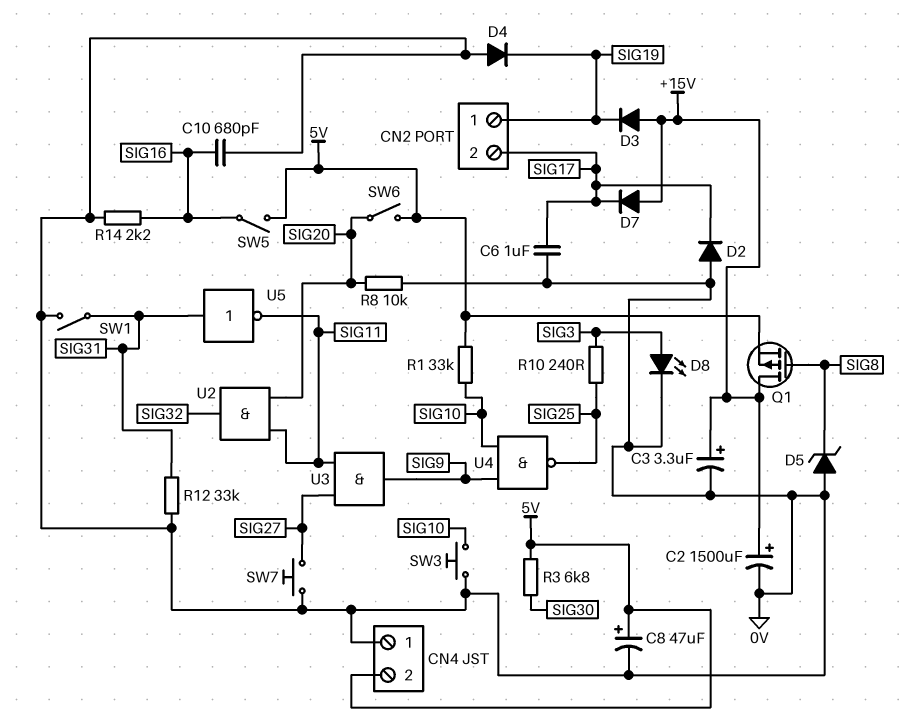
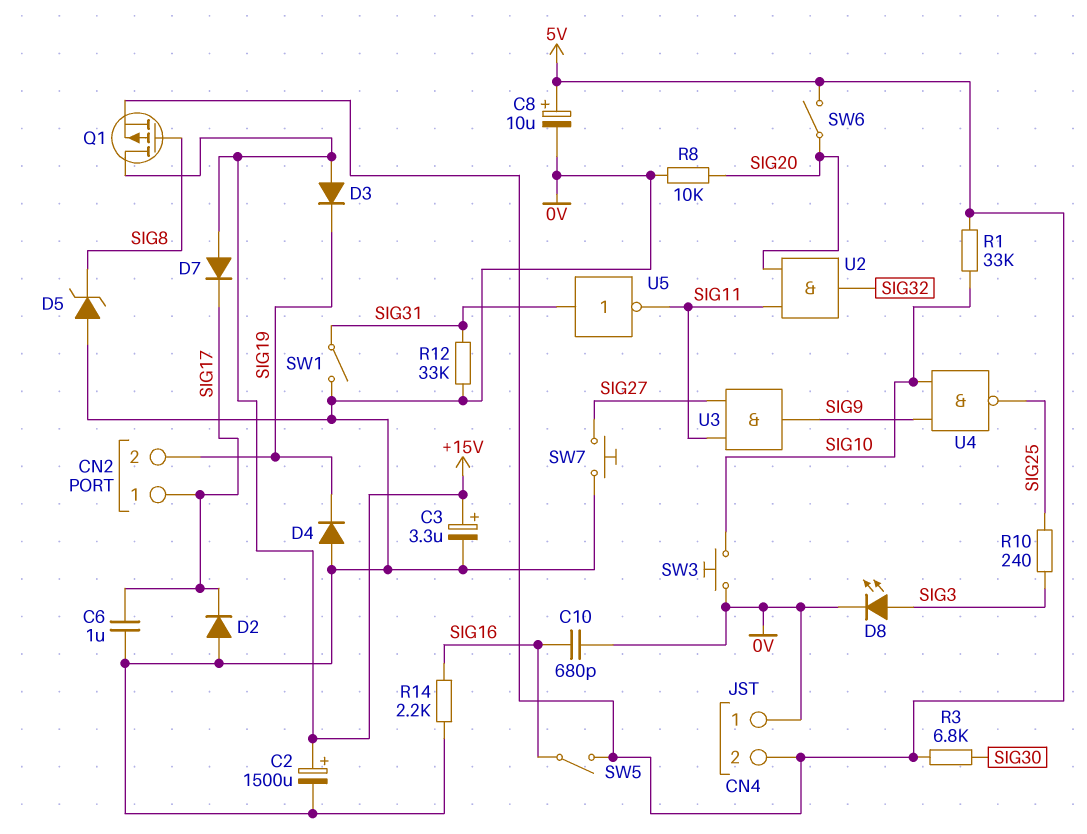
C8: 47uF (plus 5V, minus 0V) -> 10uF (plus 5V, minus 0V)
CN2 pin 1: SIG19 -> SIG17
CN2 pin 2: SIG17 -> SIG19

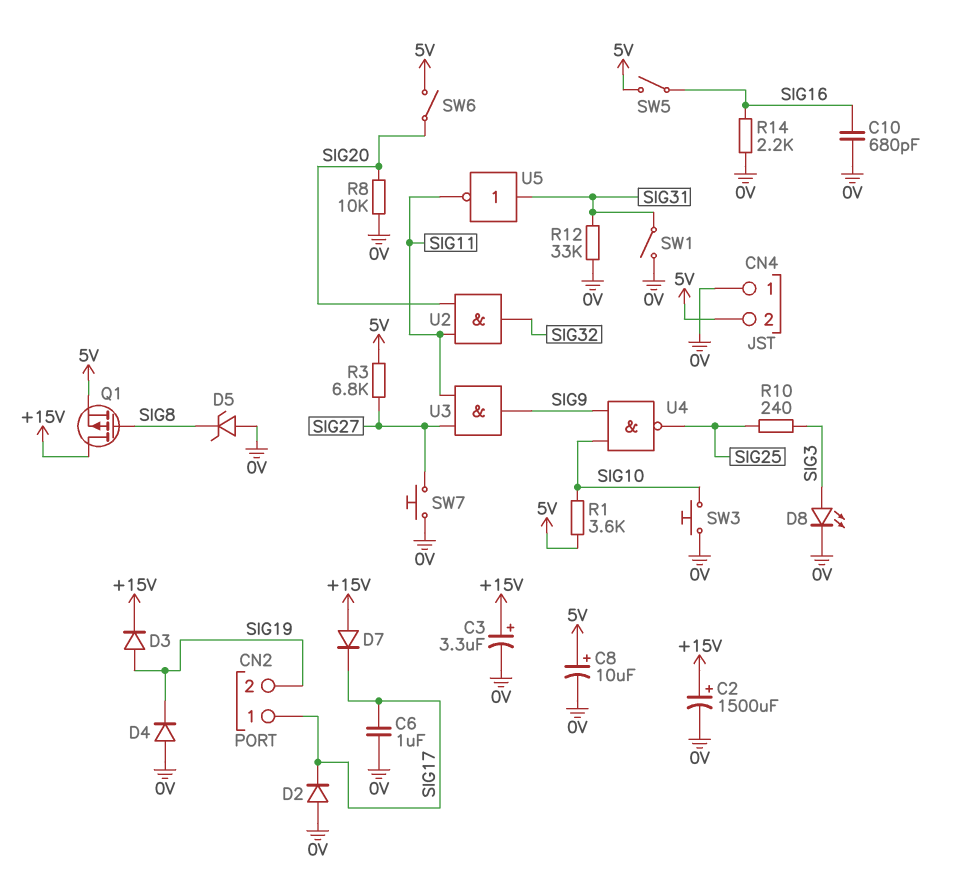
D3: diode (A +15V, K SIG19) -> diode (A SIG19, K +15V)
R1: 33k (5V, SIG10) -> 3.6k (5V, SIG10)
R3: 6.8k (5V, SIG30) -> 6.8k (5V, SIG27)

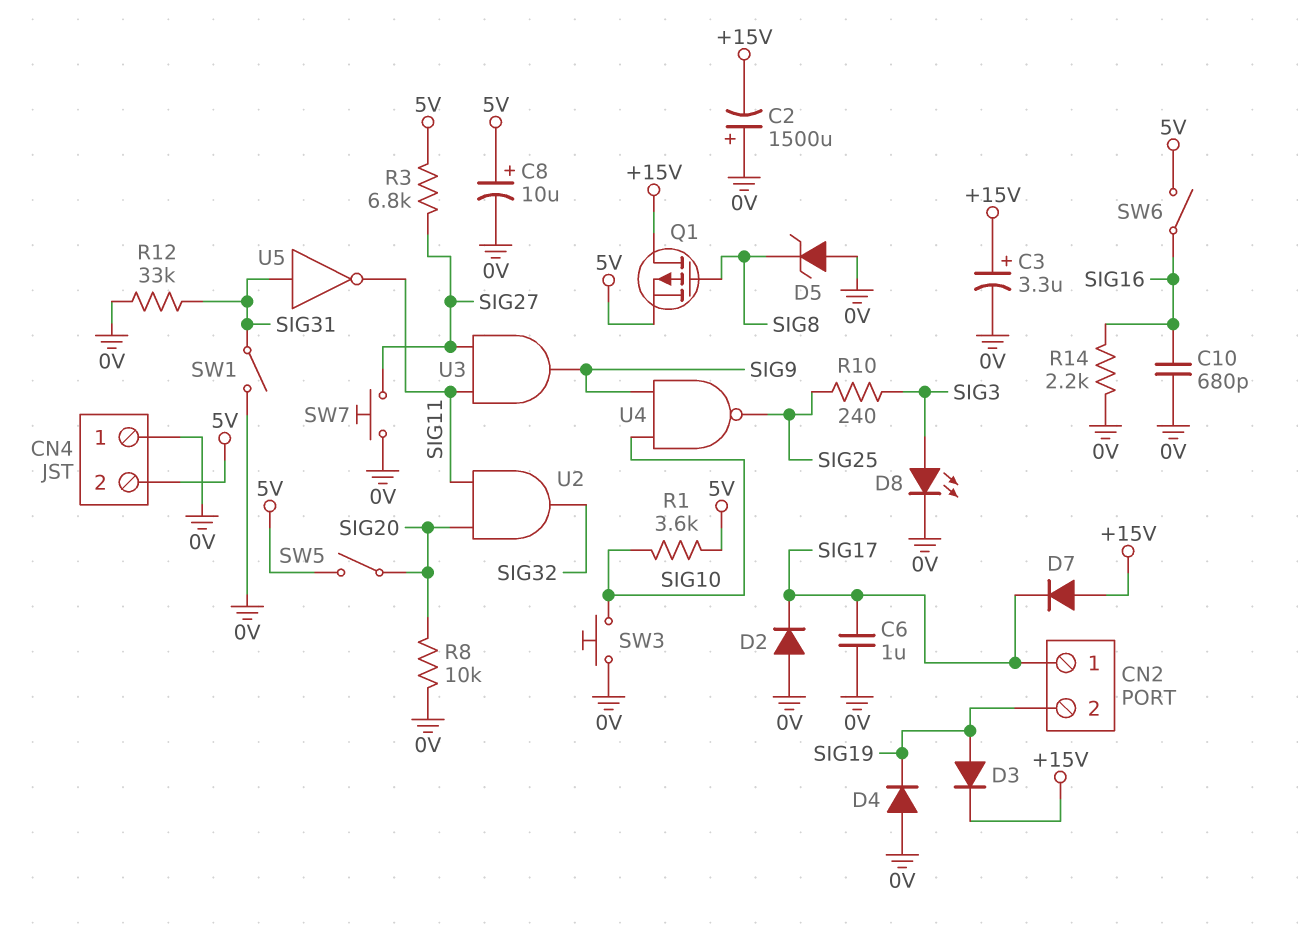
C2: 1500uF (plus +15V, minus 0V) -> 1500uF (plus 0V, minus +15V)
SW5: switch (5V, SIG16) -> switch (5V, SIG20)
SW6: switch (5V, SIG20) -> switch (5V, SIG16)

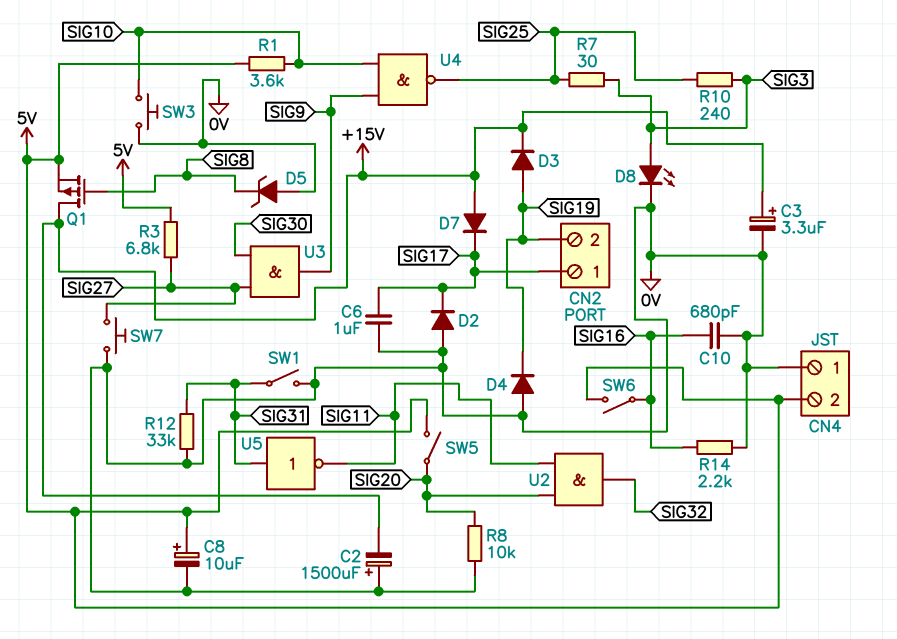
R7: none -> 30 (SIG3, SIG25)
U3: AND (in SIG11, in SIG27, out SIG9) -> AND (in SIG27, in SIG30, out SIG9)

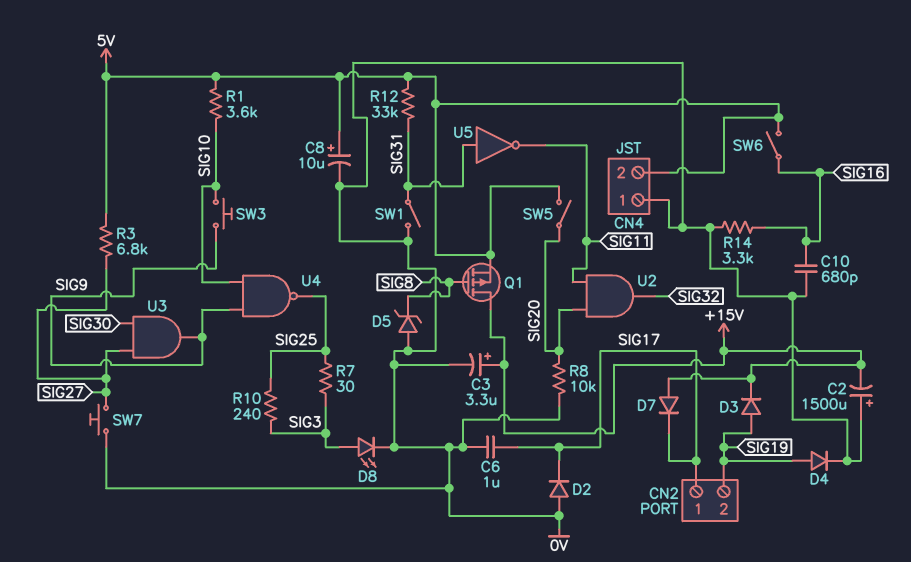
D4: diode (A 0V, K SIG19) -> diode (A SIG19, K 0V)
R12: 33k (0V, SIG31) -> 33k (5V, SIG31)
R14: 2.2k (0V, SIG16) -> 3.3k (0V, SIG16)
SW3: button (0V, SIG10) -> button (SIG9, SIG10)

